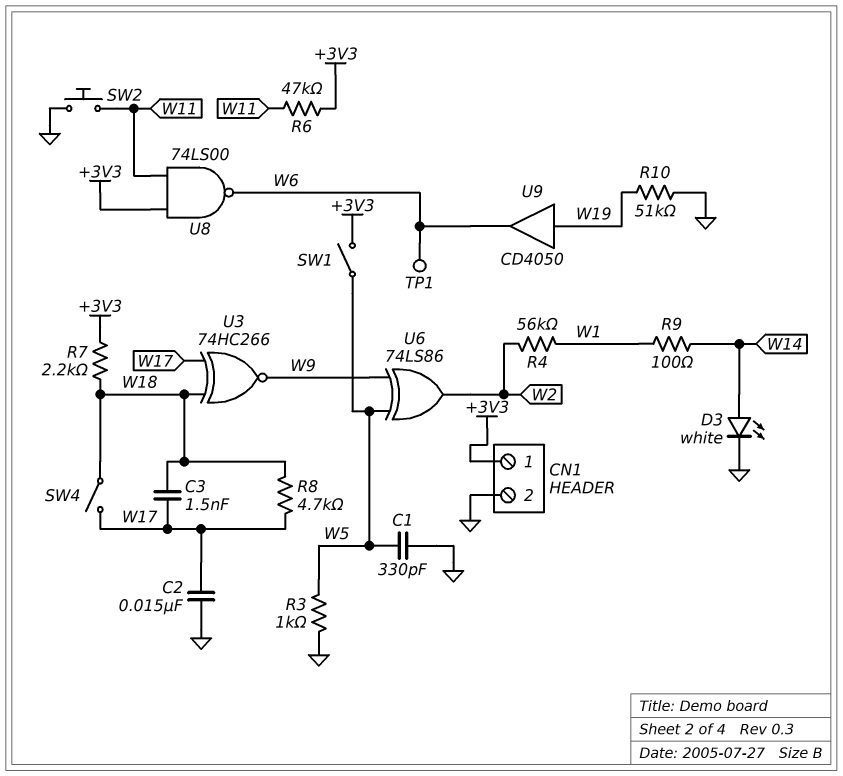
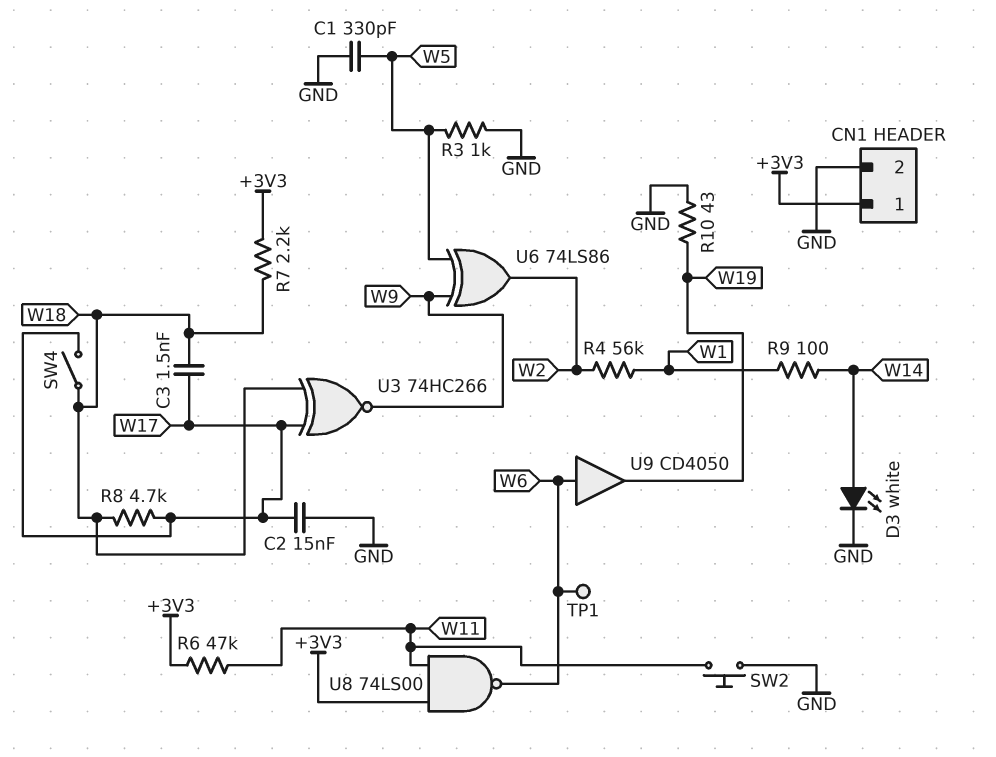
R10: 51k (GND, W19) -> 43 (GND, W19)
SW1: switch (+3V3, W5) -> none
U9: buffer CD4050 (in W19, out W6) -> buffer CD4050 (in W6, out W19)

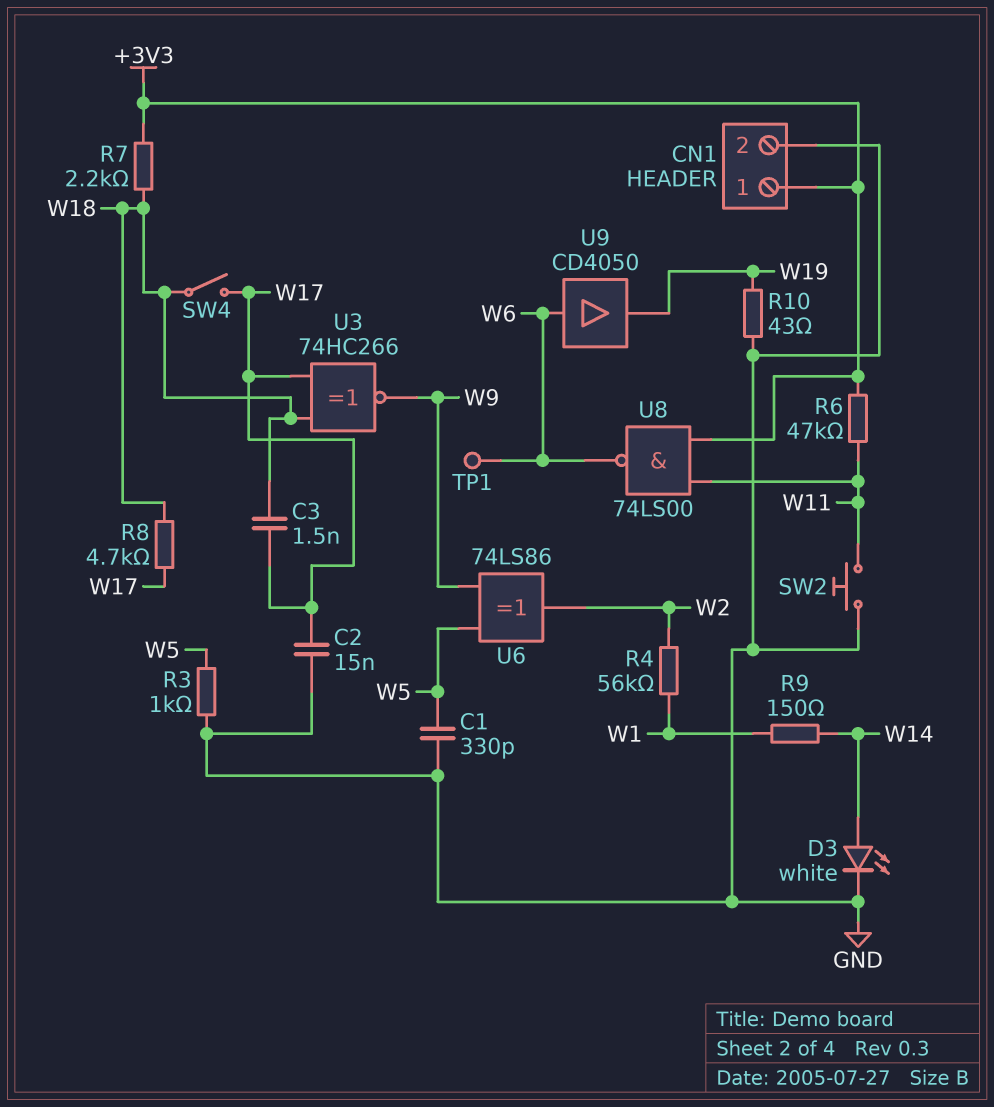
R9: 100 (W1, W14) -> 150 (W1, W14)

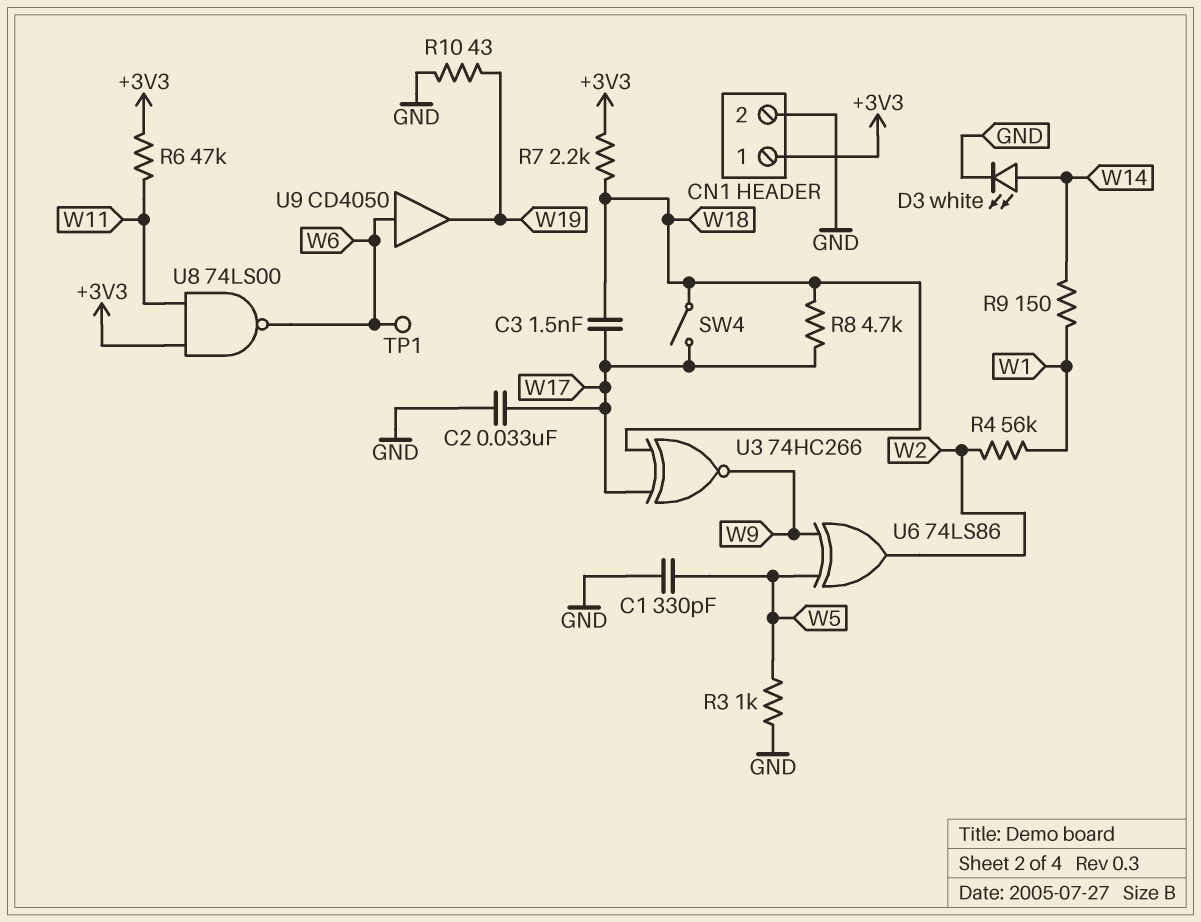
C2: 15nF (GND, W17) -> 33nF (GND, W17)
SW2: button (GND, W11) -> none

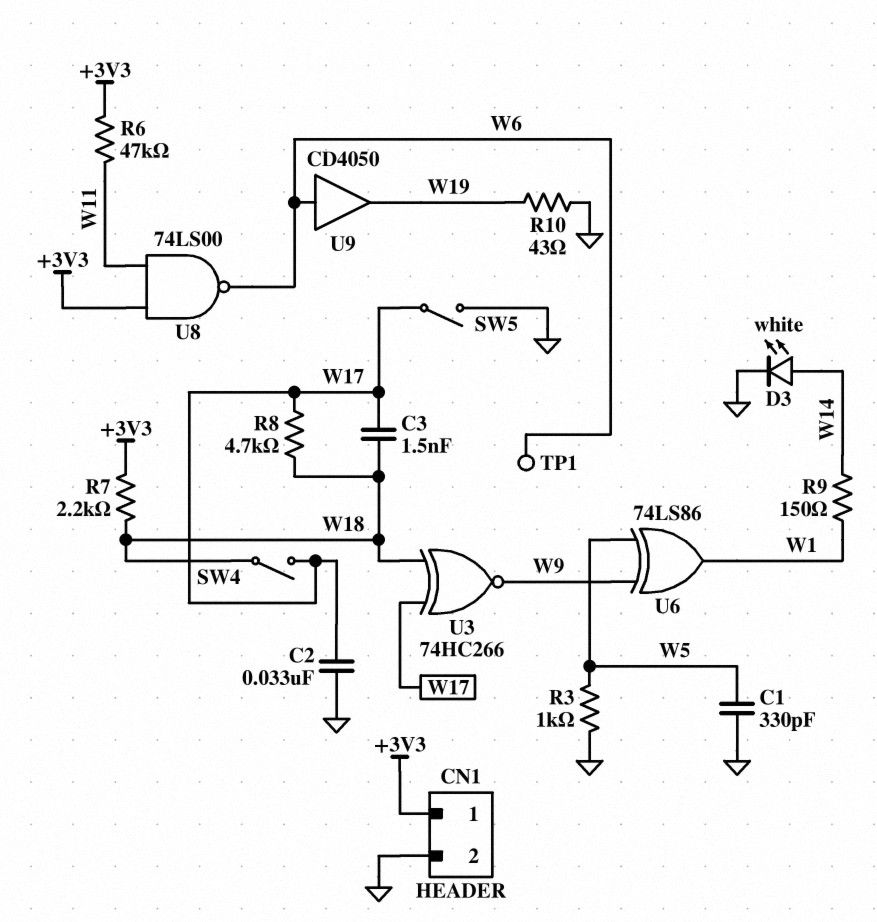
R4: 56k (W1, W2) -> none
SW5: none -> switch (GND, W17)
U6: XOR 74LS86 (in W5, in W9, out W2) -> XOR 74LS86 (in W5, in W9, out W1)

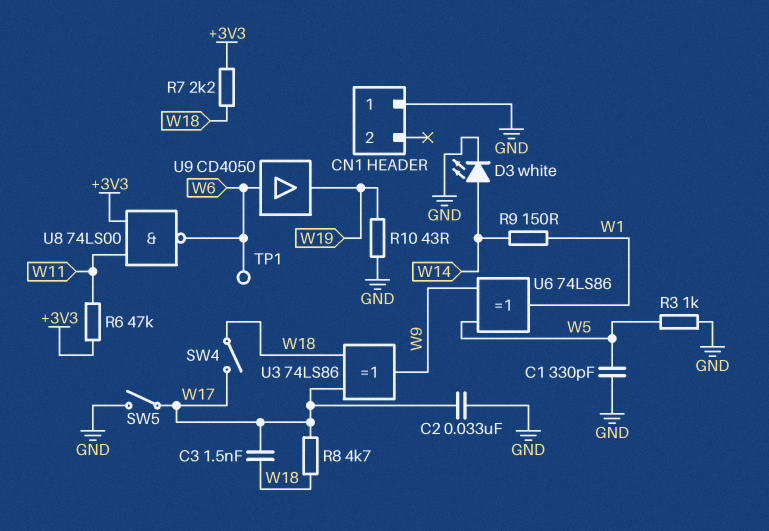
CN1 pin 1: +3V3 -> GND
CN1 pin 2: GND -> none
U3: XNOR 74HC266 (in W17, in W18, out W9) -> XOR 74LS86 (in W17, in W18, out W9)

